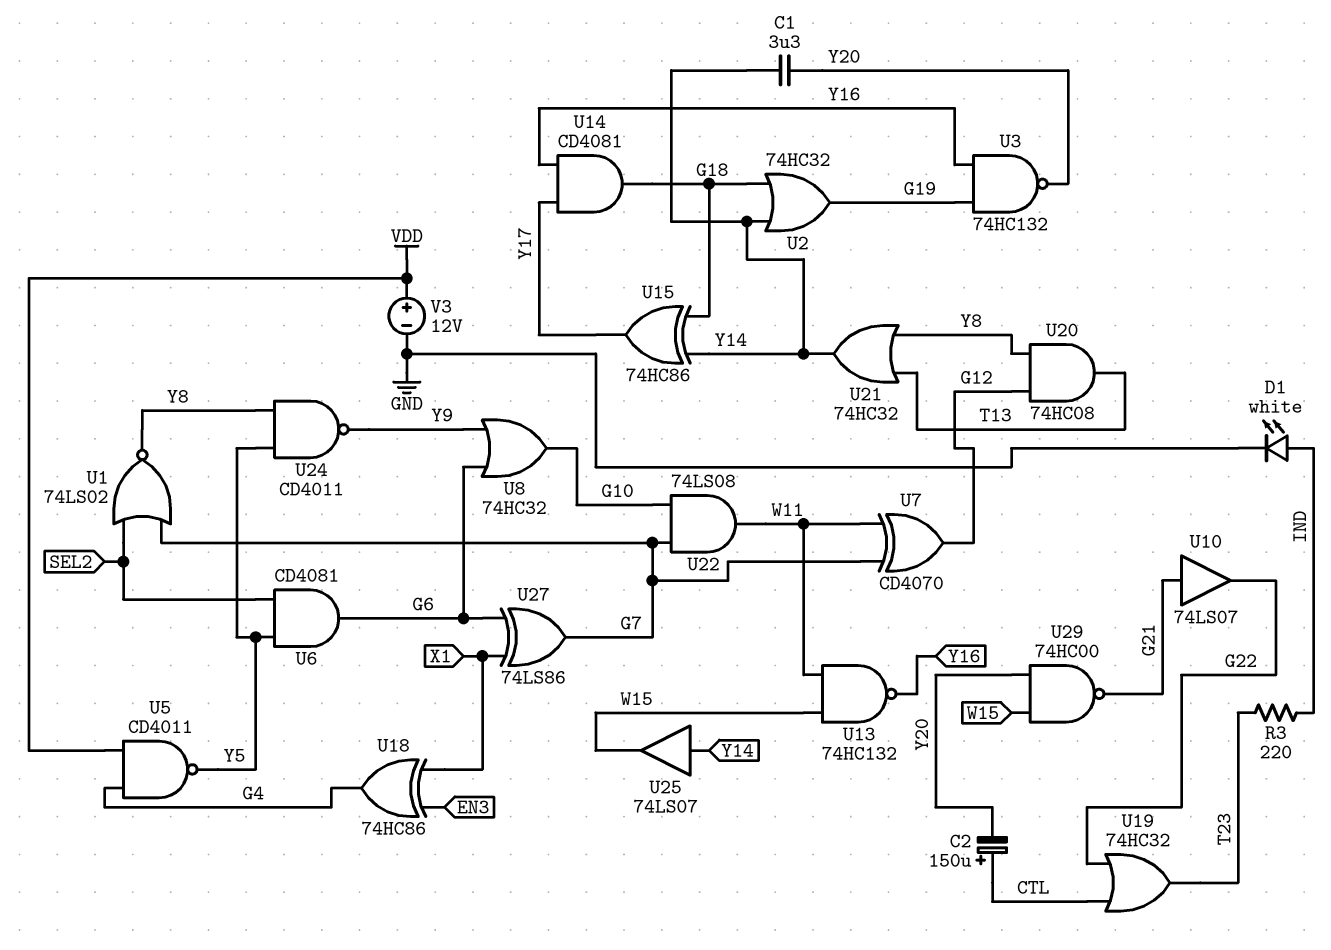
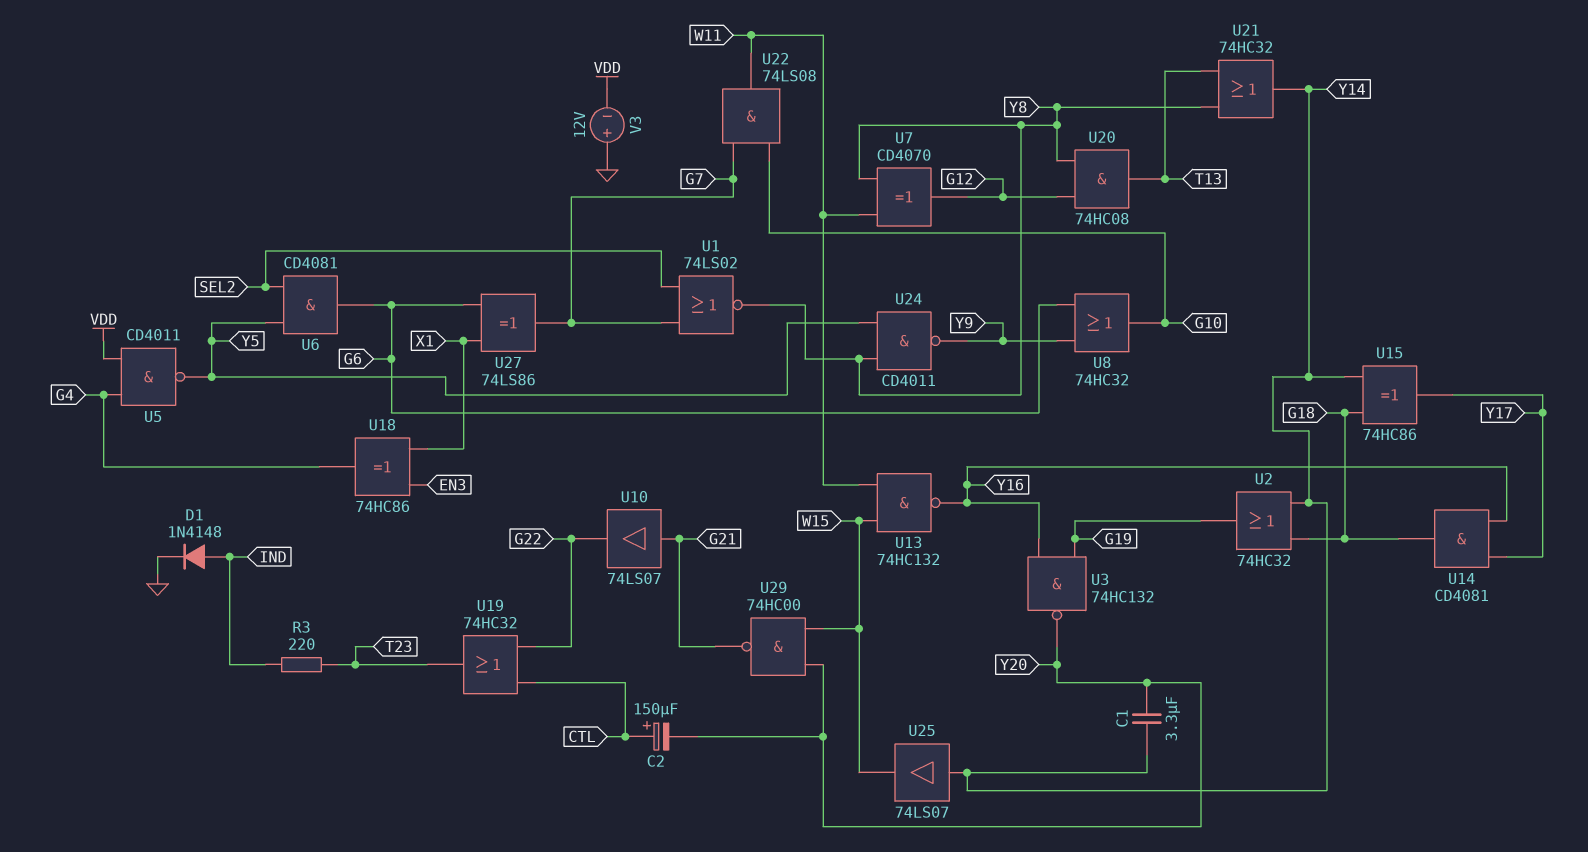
D1: LED white (A IND, K GND) -> diode 1N4148 (A IND, K GND)
U7: XOR CD4070 (in G7, in W11, out G12) -> XOR CD4070 (in W11, in Y8, out G12)
V3: 12V (plus VDD, minus GND) -> 12V (plus GND, minus VDD)

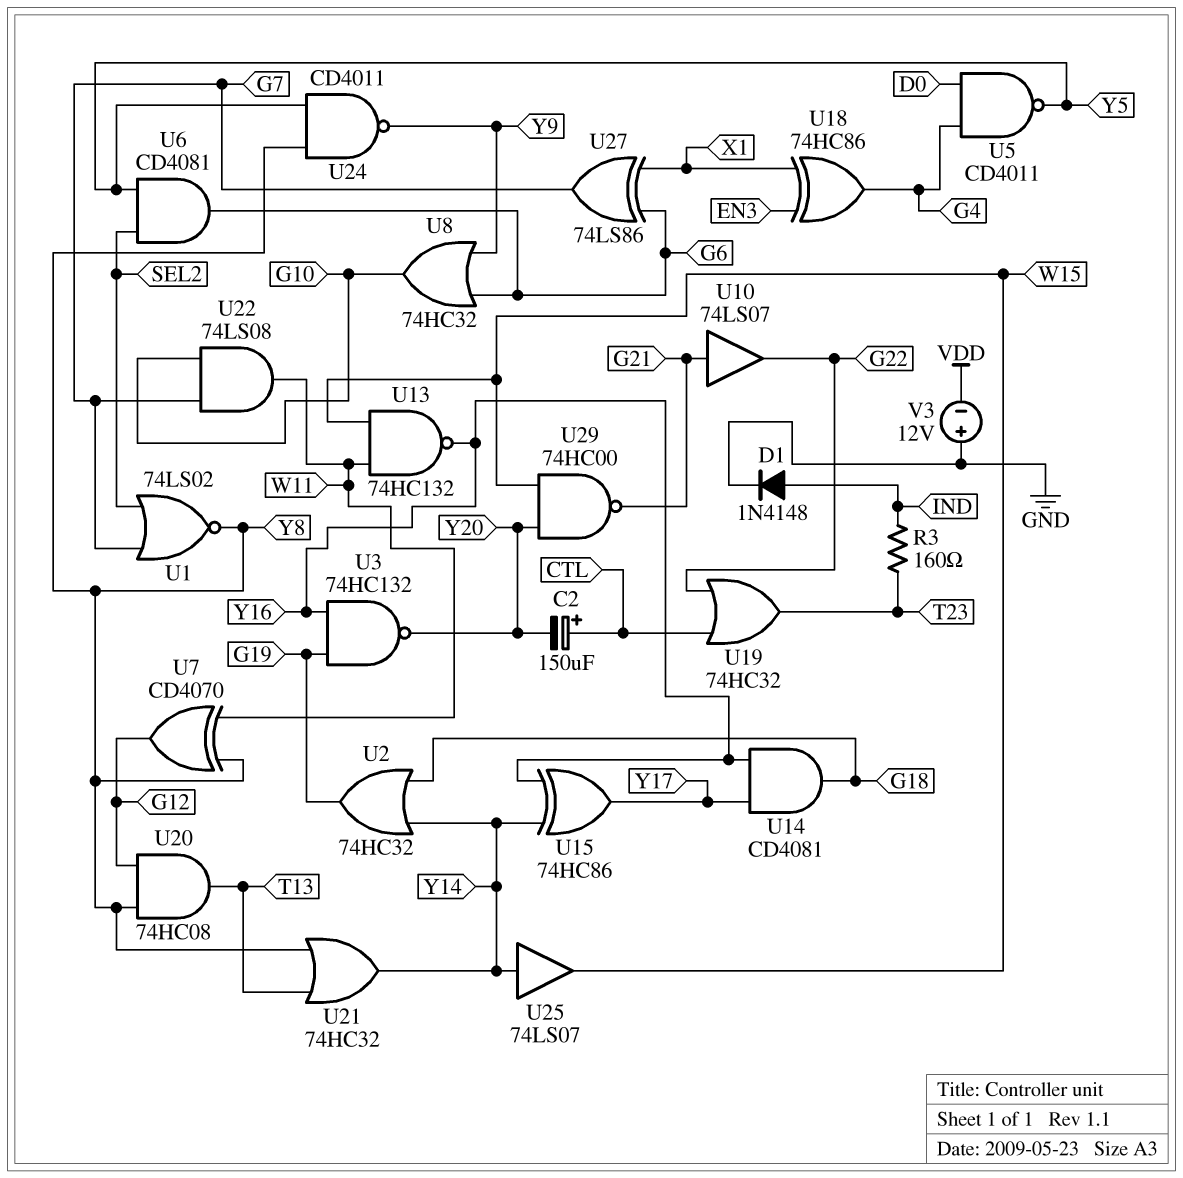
C1: 3.3uF (Y14, Y20) -> none
R3: 220 (IND, T23) -> 160 (IND, T23)
U5: NAND CD4011 (in G4, in VDD, out Y5) -> NAND CD4011 (in D0, in G4, out Y5)
U15: XOR 74HC86 (in G18, in Y14, out Y17) -> XOR 74HC86 (in Y14, in Y16, out Y17)

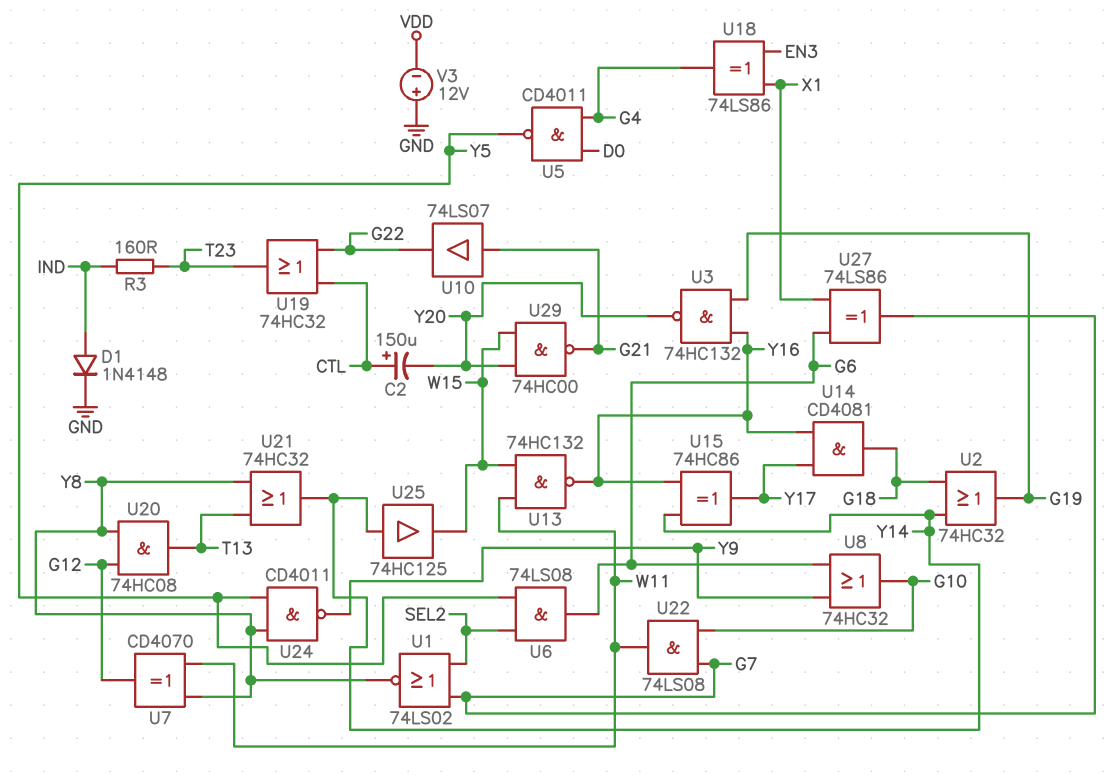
U6: AND CD4081 (in SEL2, in Y5, out G6) -> AND 74LS08 (in SEL2, in Y5, out G6)
U18: XOR 74HC86 (in EN3, in X1, out G4) -> XOR 74LS86 (in EN3, in X1, out G4)
U25: buffer 74LS07 (in Y14, out W15) -> buffer 74HC125 (in Y14, out W15)

